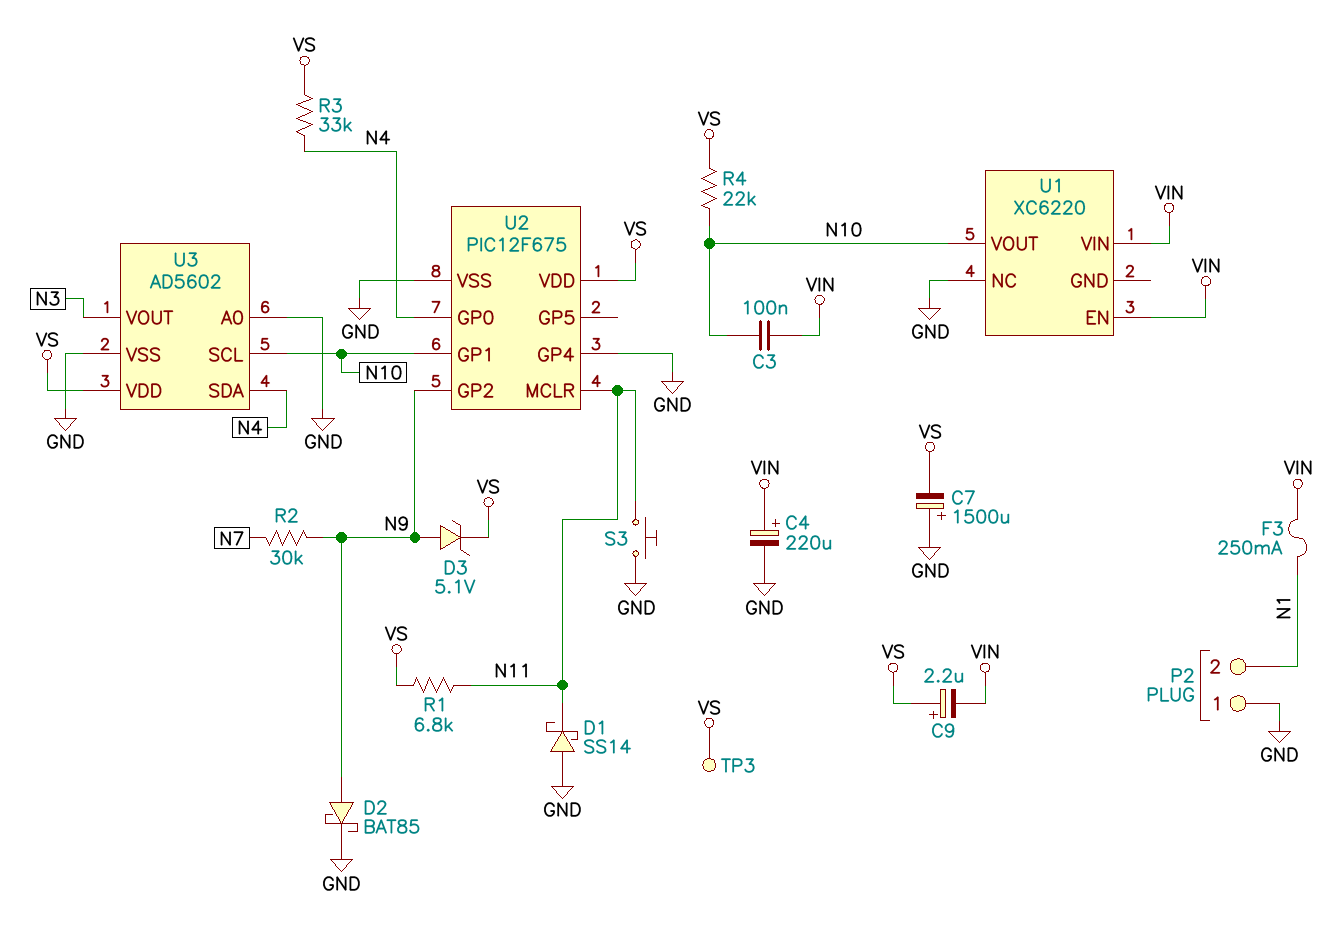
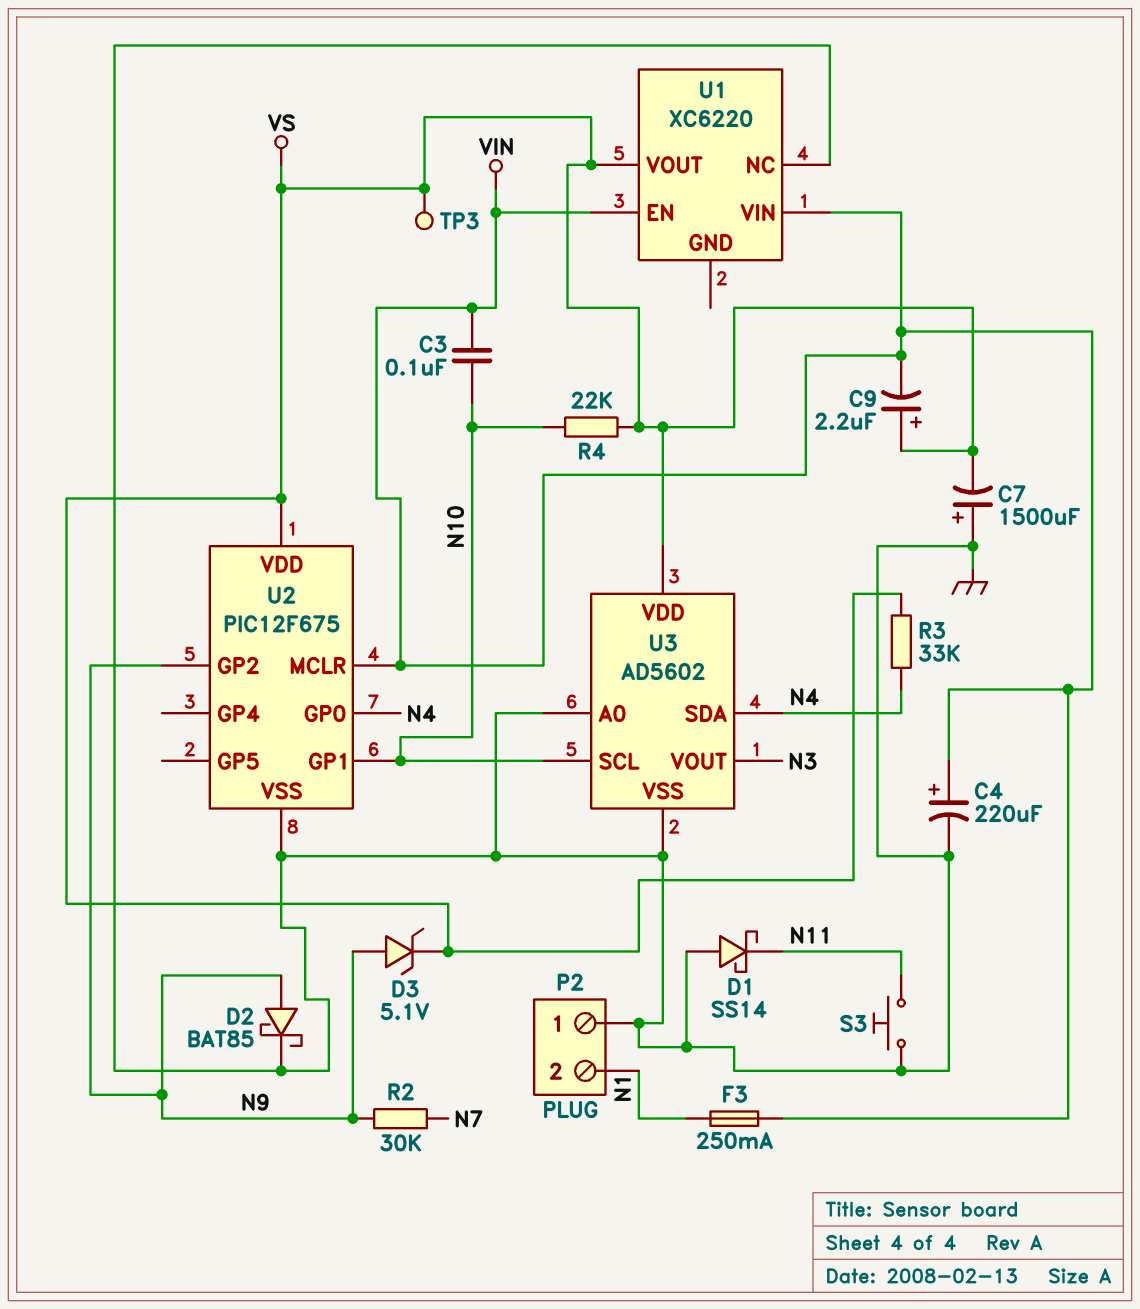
R1: 6.8k (N11, VS) -> none
U1 pin VOUT: N10 -> VS
U2 pin GP4: GND -> none
U2 pin MCLR: N11 -> VIN

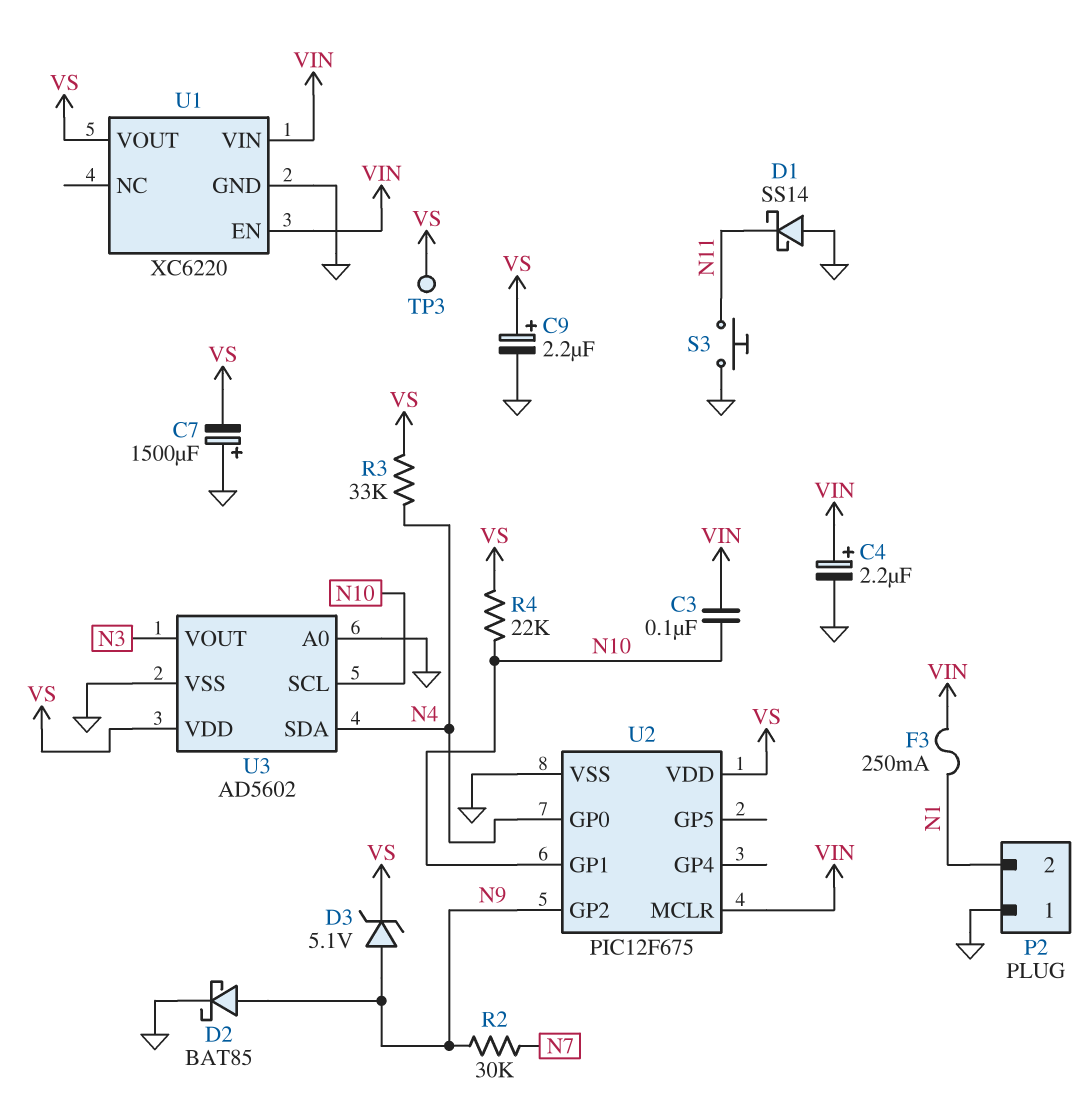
C4: 220uF (plus VIN, minus GND) -> 2.2uF (plus VIN, minus GND)
C9: 2.2uF (plus VS, minus VIN) -> 2.2uF (plus VS, minus GND)
U1 pin GND: none -> GND
U1 pin NC: GND -> none

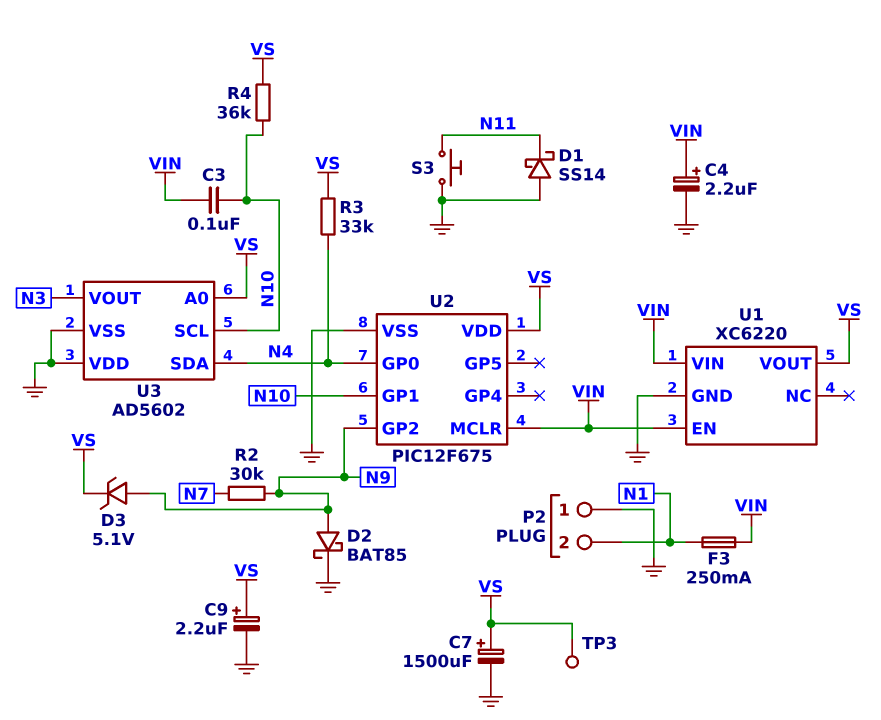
C7: 1500uF (plus GND, minus VS) -> 1500uF (plus VS, minus GND)
R4: 22k (N10, VS) -> 36k (N10, VS)
U3 pin A0: GND -> VS
U3 pin VDD: VS -> GND

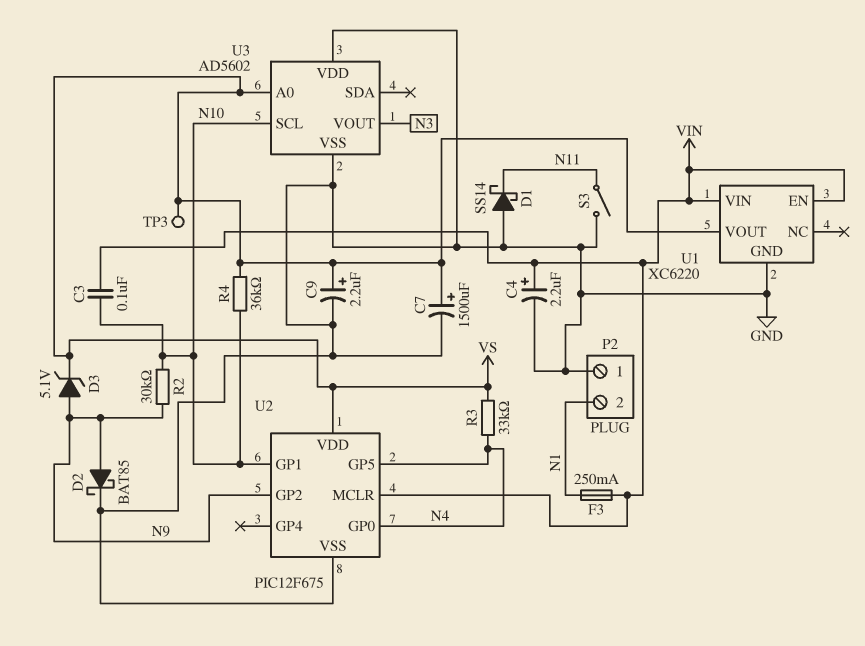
R2: 30k (N7, N9) -> 30k (N9, N10)
S3: button (GND, N11) -> switch (GND, N11)
U2 pin GP5: none -> N4
U3 pin SDA: N4 -> none

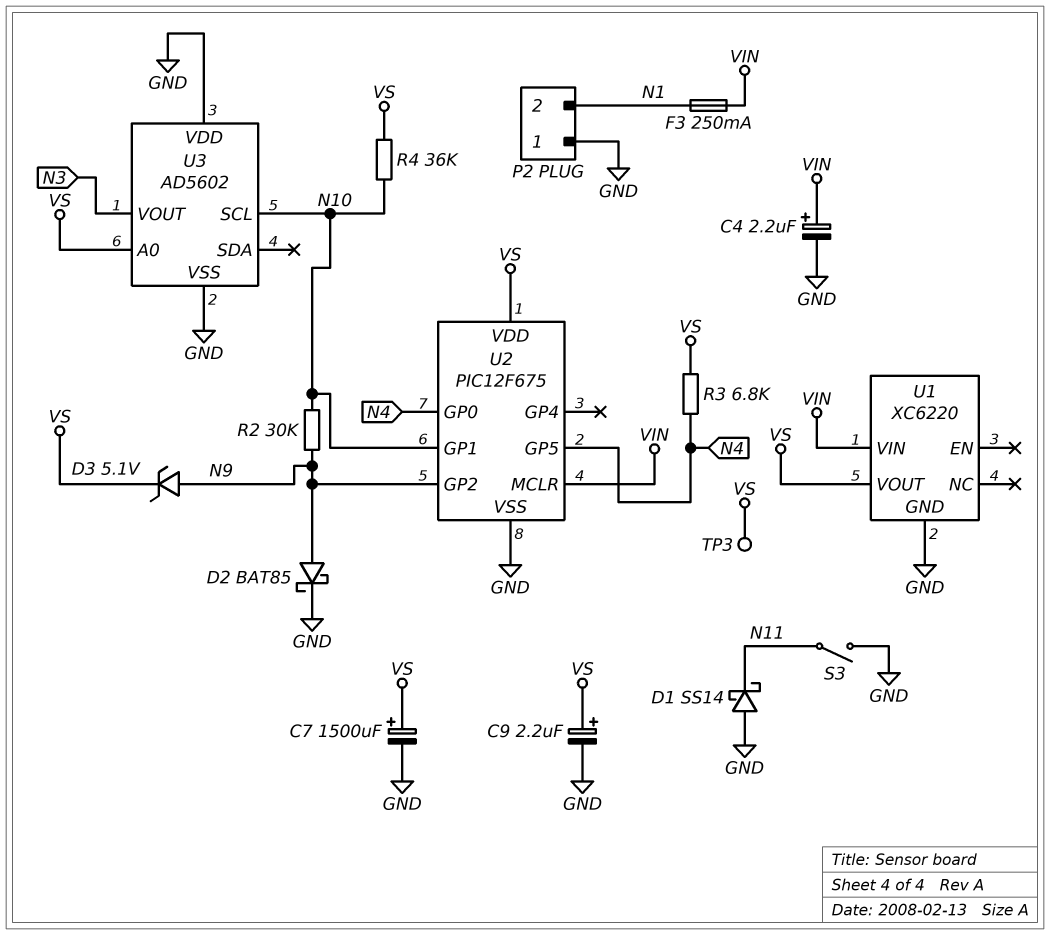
C3: 100nF (N10, VIN) -> none
R3: 33k (N4, VS) -> 6.8k (N4, VS)
U1 pin EN: VIN -> none

